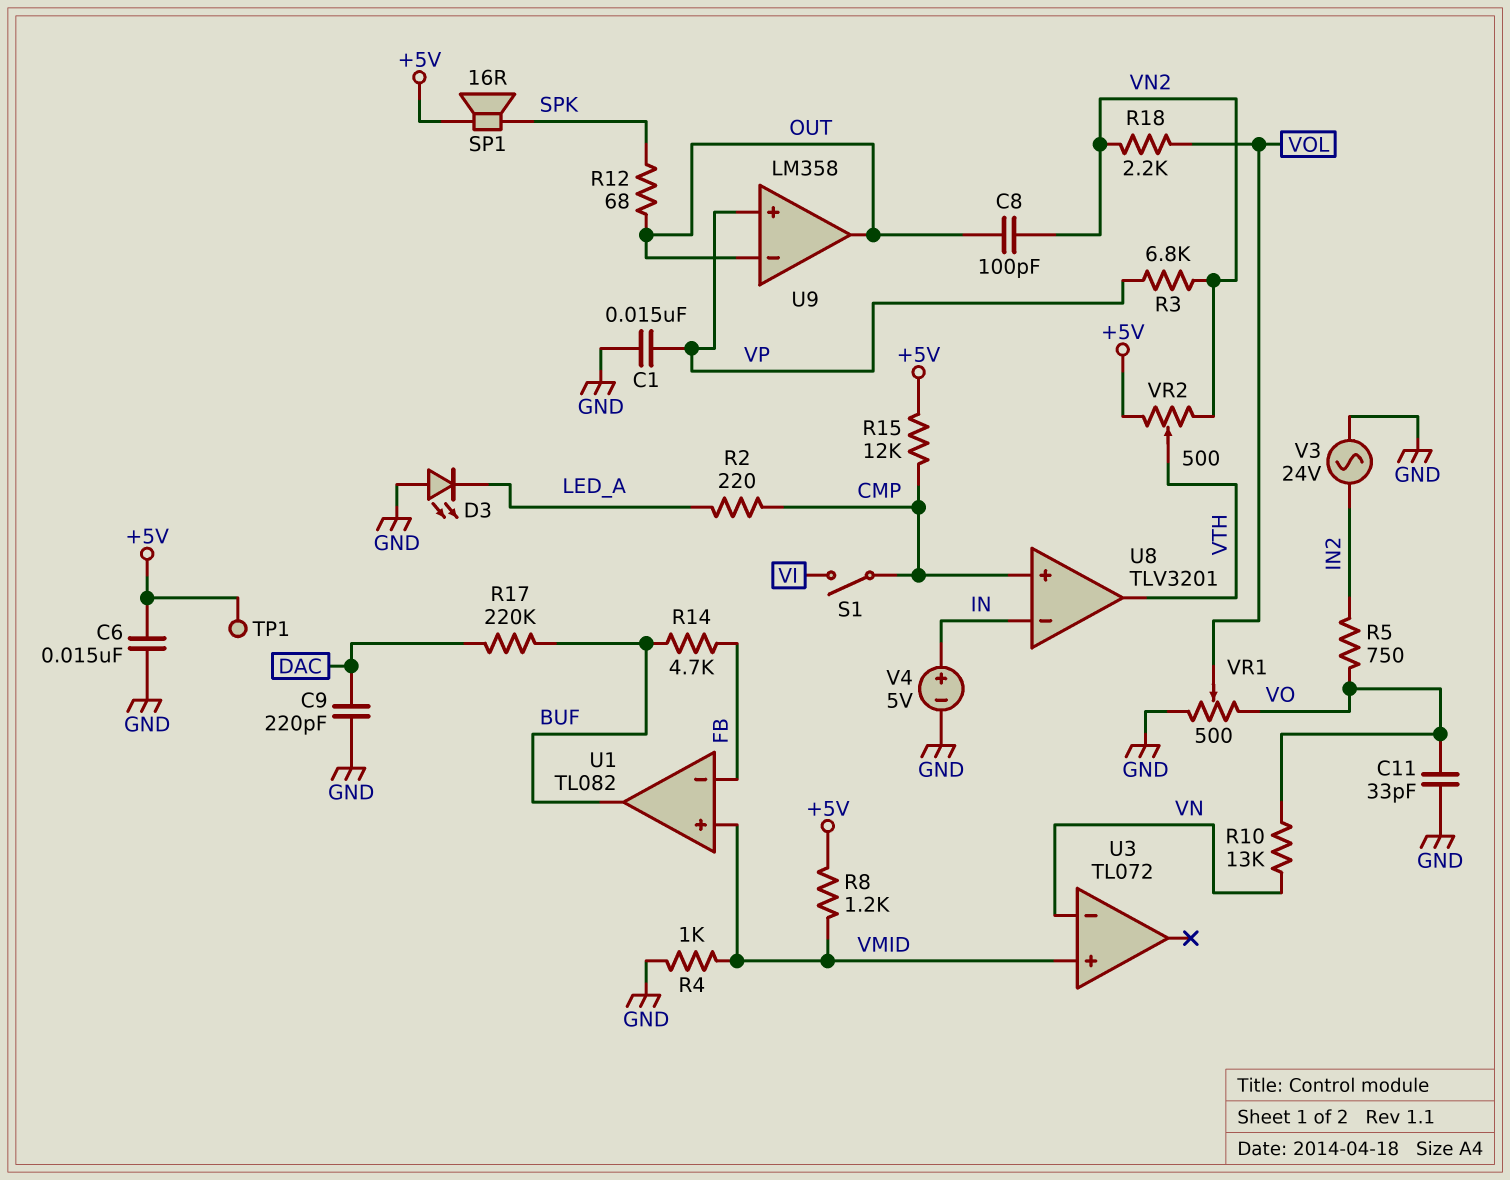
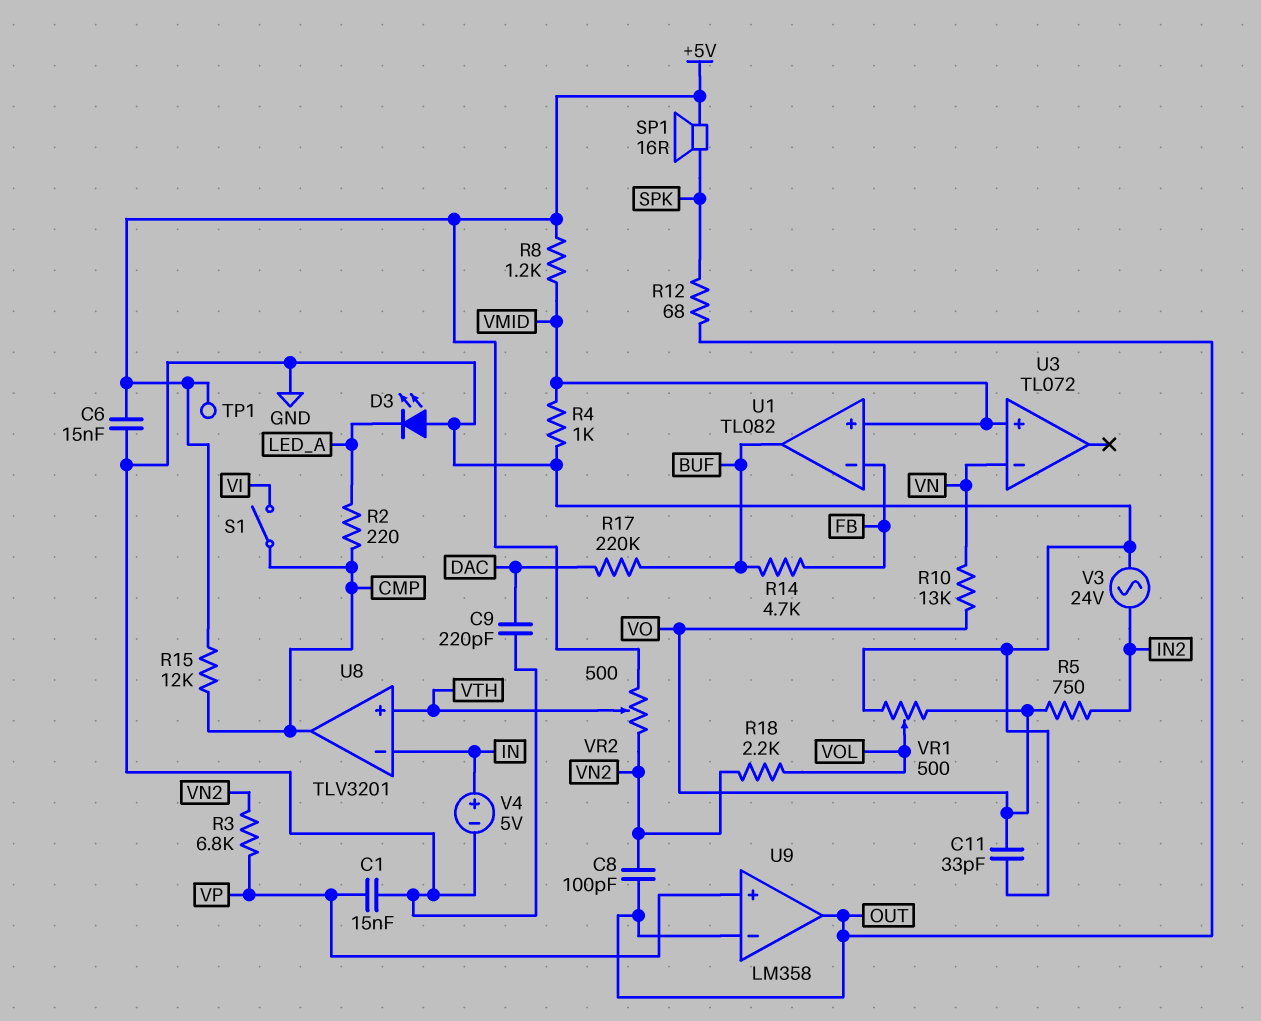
U8 pin in+: CMP -> VTH
U8 pin out: VTH -> CMP

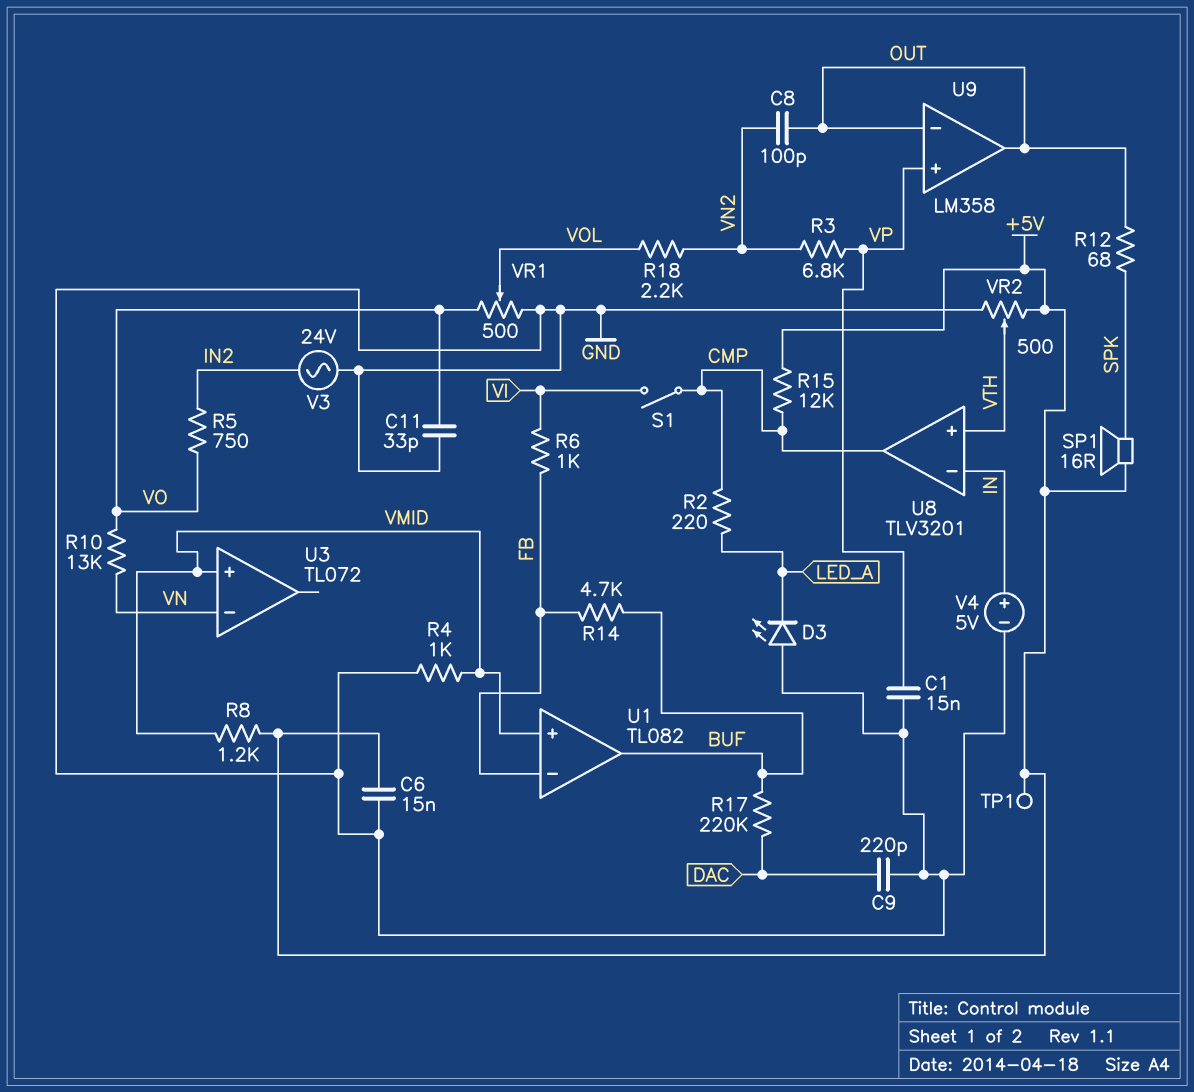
R6: none -> 1k (FB, VI)
VR2: 500 (+5V, VN2, wiper VTH) -> 500 (+5V, GND, wiper VTH)

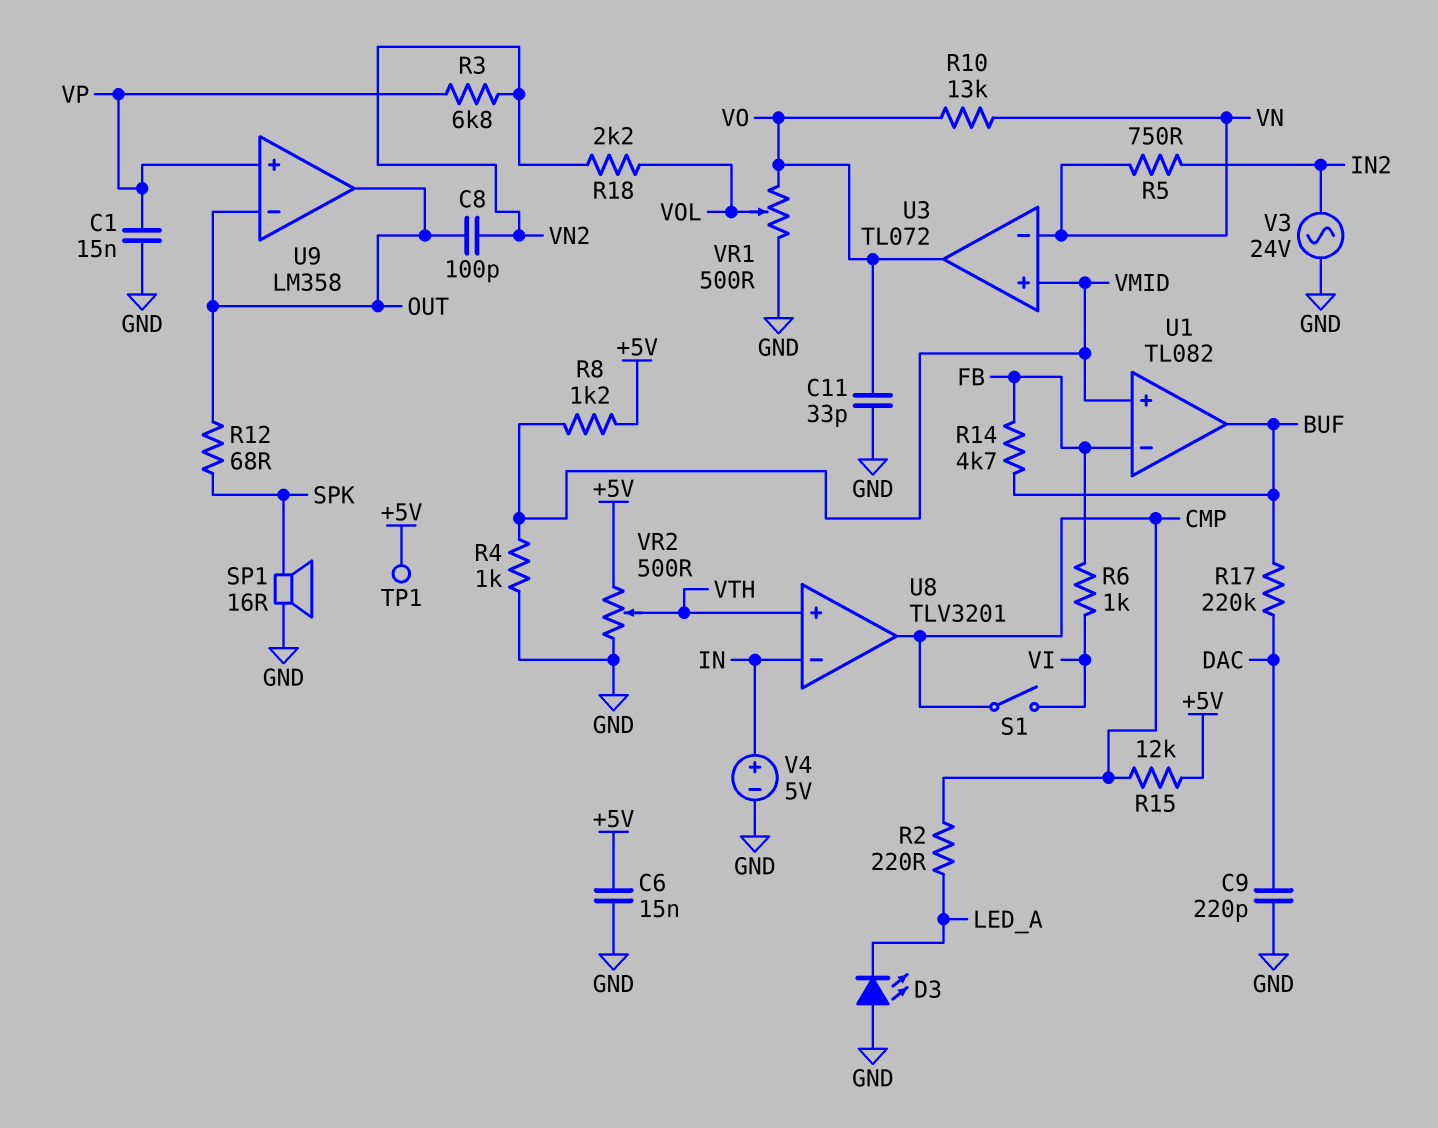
R5: 750 (IN2, VO) -> 750 (IN2, VN)
SP1: speaker 16R (+5V, SPK) -> speaker 16R (GND, SPK)
U3 pin out: none -> VO

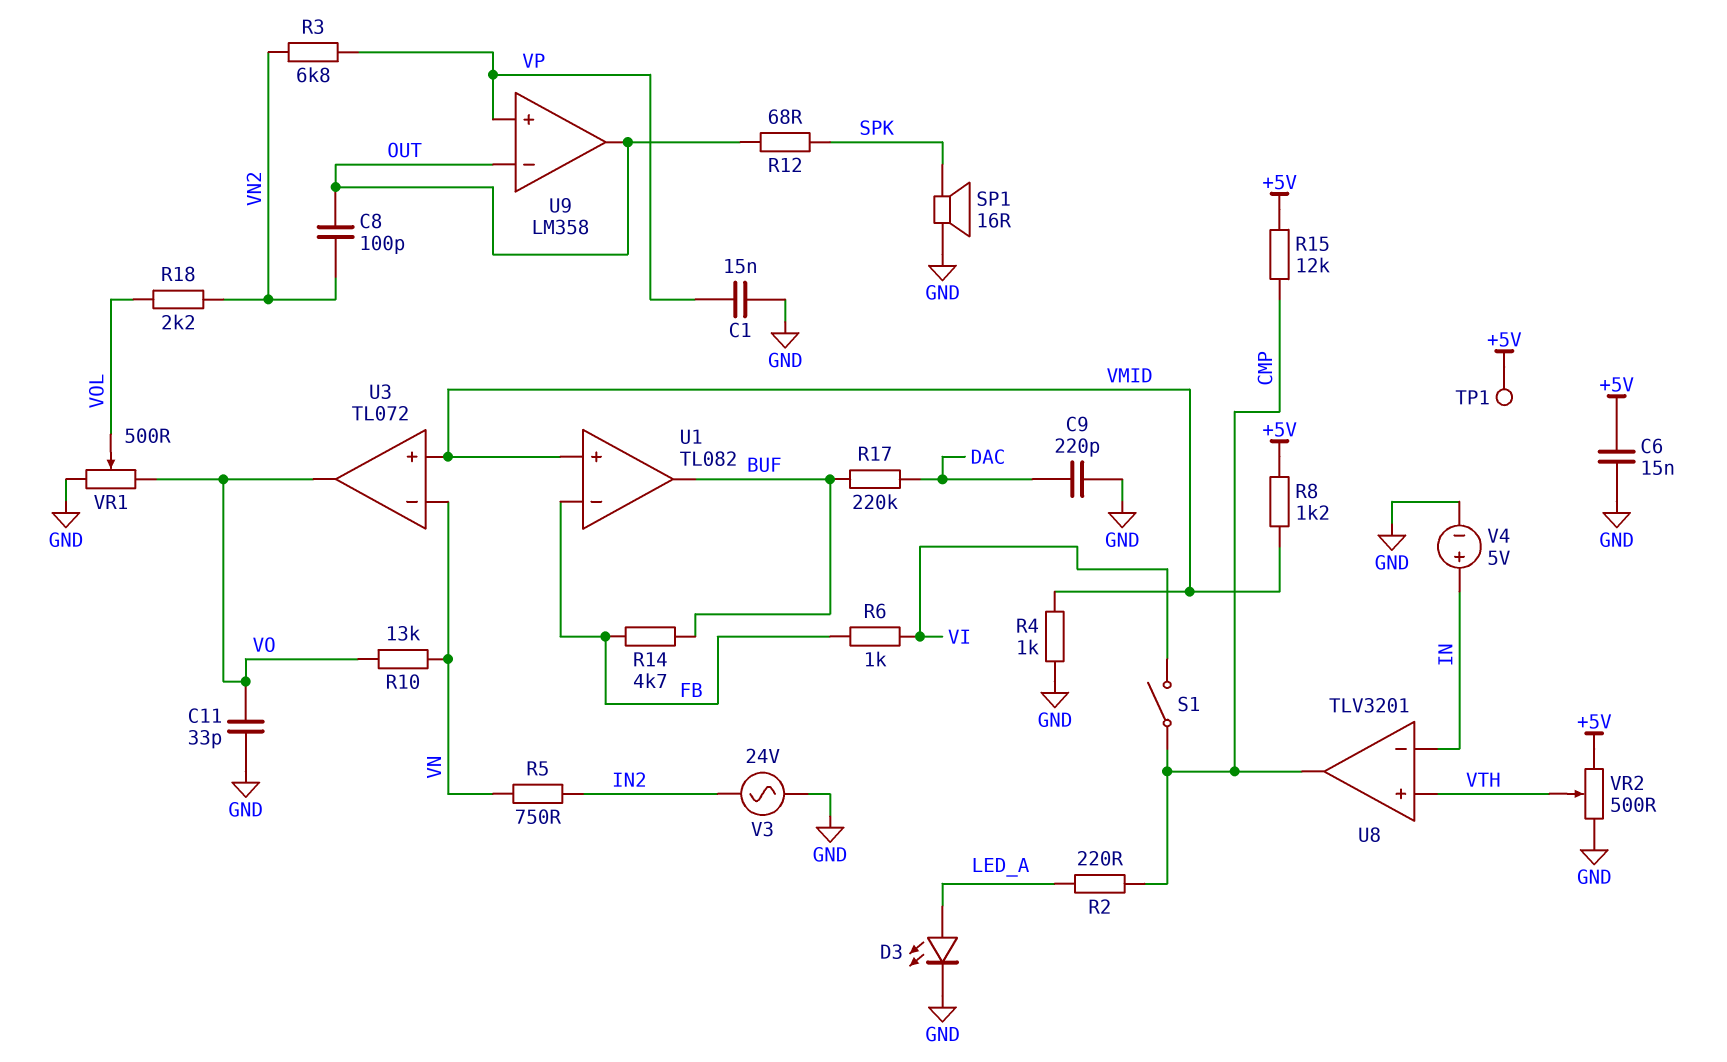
D3: LED (A GND, K LED_A) -> LED (A LED_A, K GND)

